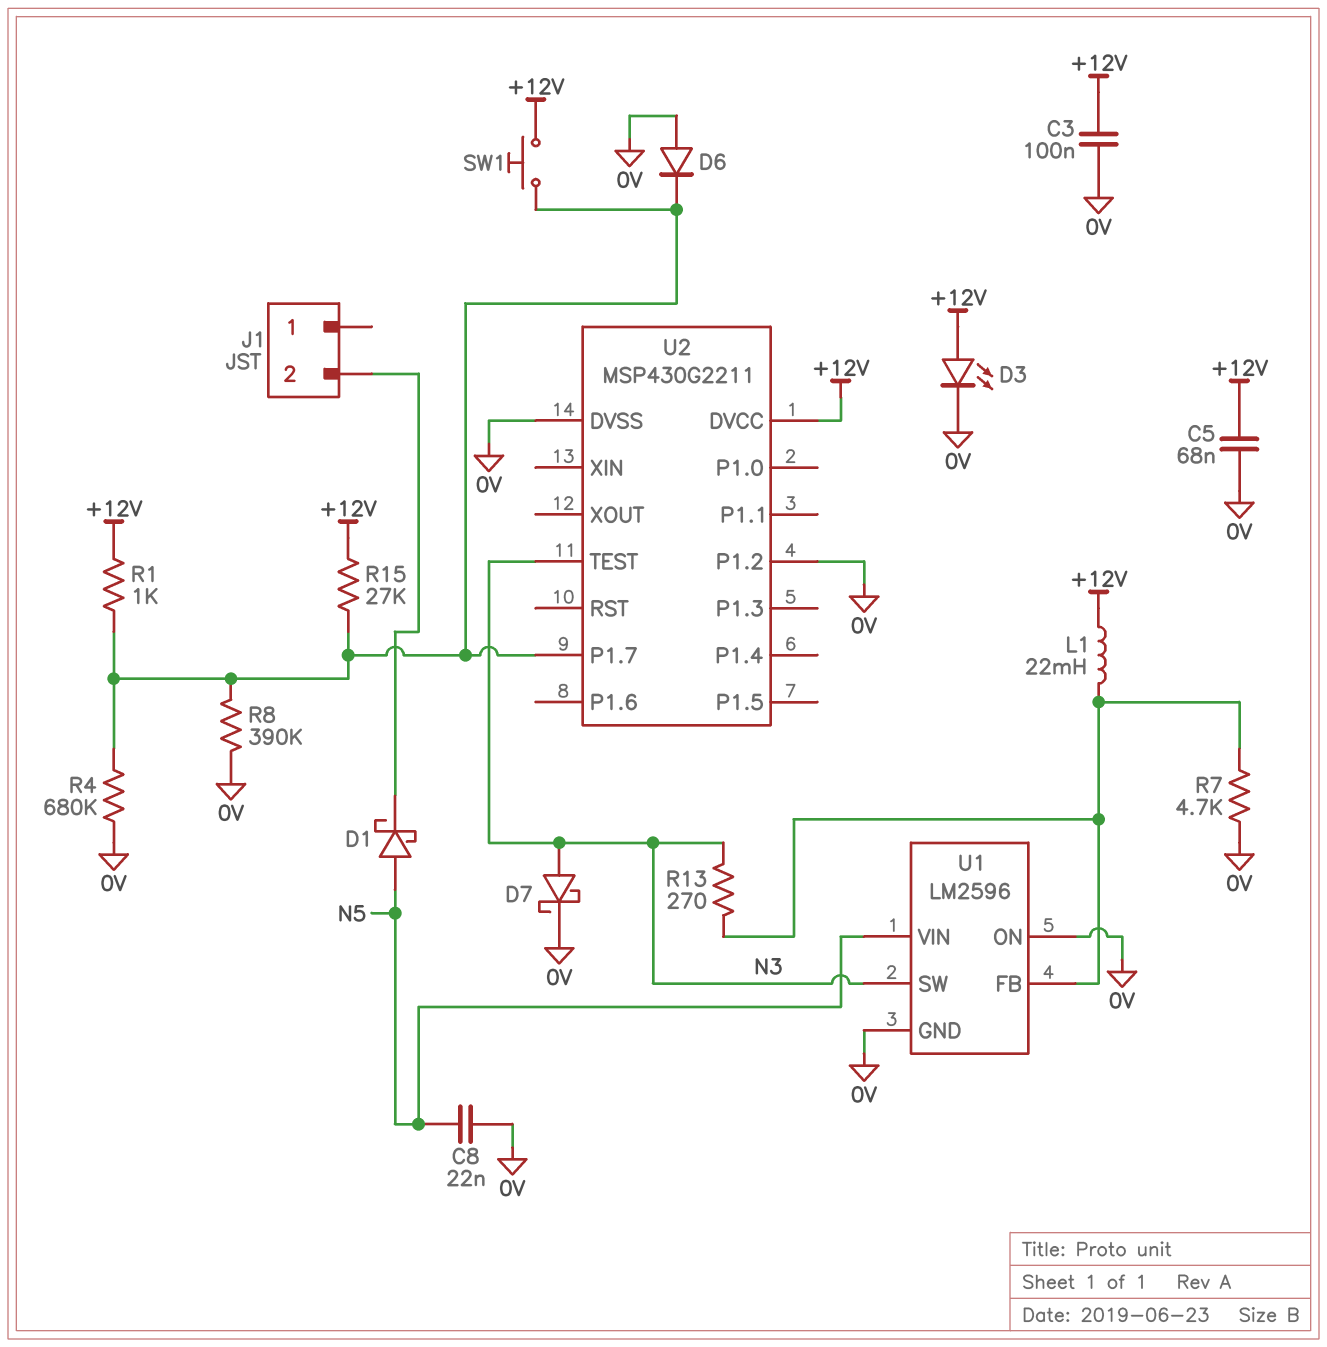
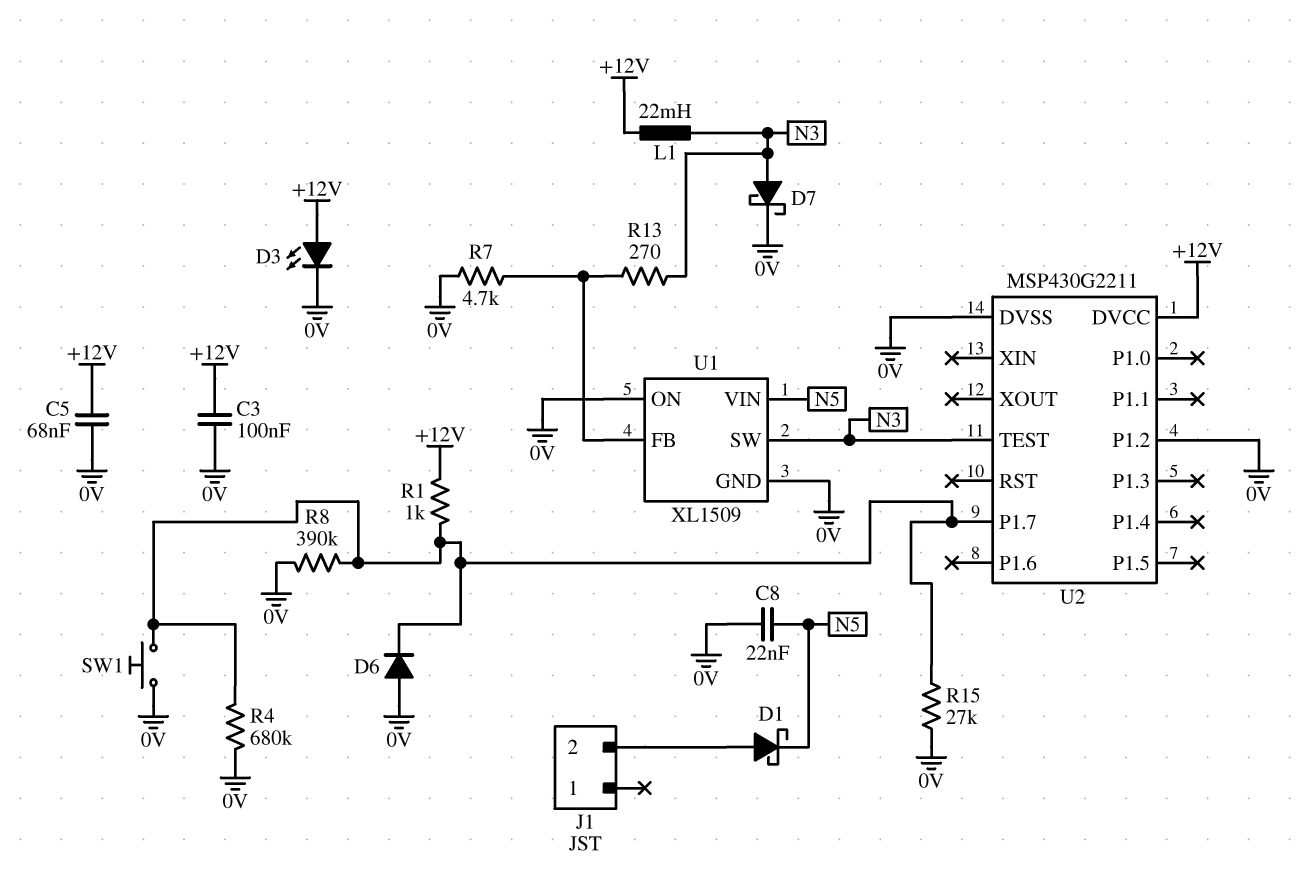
D1: schottky (A N5, K J1/2) -> schottky (A J1/2, K N5)
L1: 22mH (+12V, U1/FB) -> 22mH (+12V, N3)
R15: 27k (+12V, U2/P1.7) -> 27k (0V, U2/P1.7)
SW1: button (+12V, U2/P1.7) -> button (0V, U2/P1.7)
U1: LM2596 -> XL1509

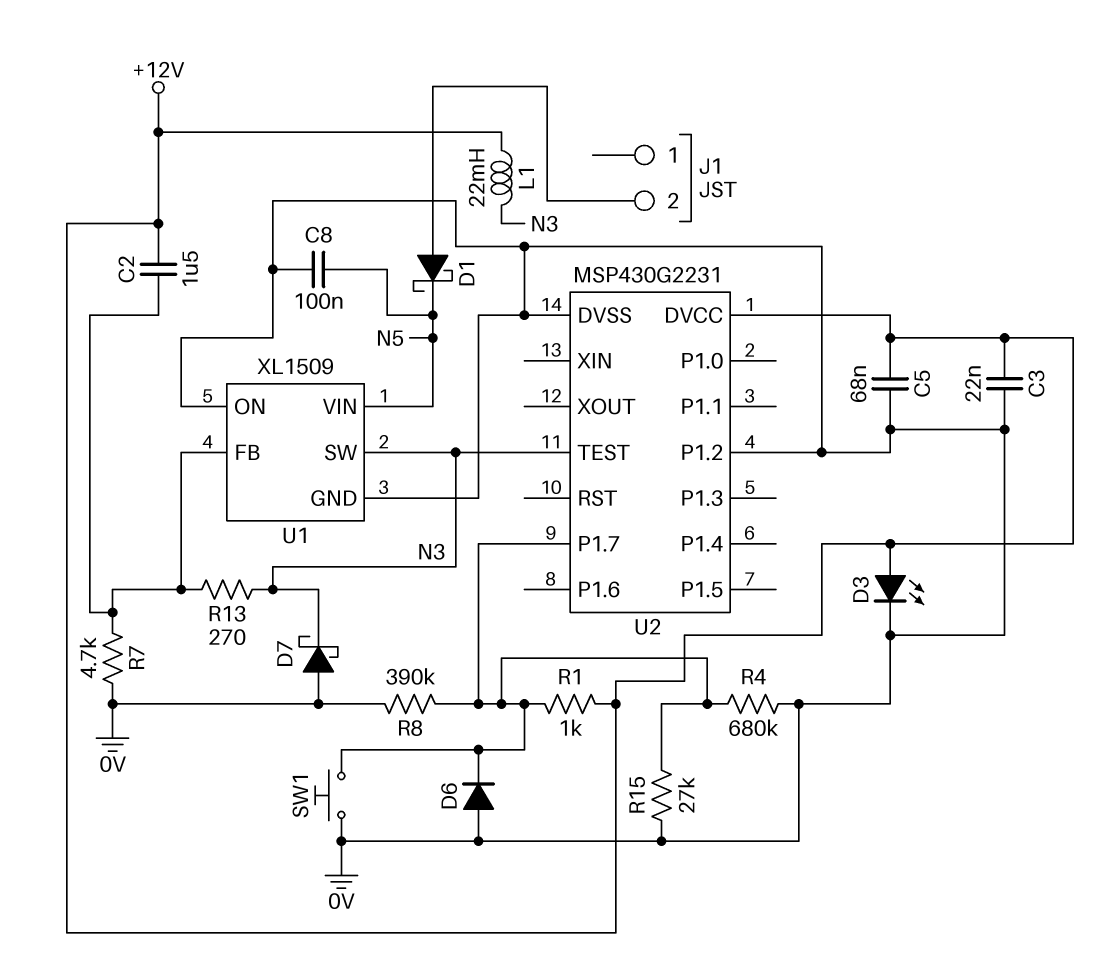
C2: none -> 1.5uF (+12V, U1/FB)
C3: 100nF (+12V, 0V) -> 22nF (+12V, 0V)
C8: 22nF (0V, N5) -> 100nF (0V, N5)
D7: schottky (A N3, K 0V) -> schottky (A 0V, K N3)
U2: MSP430G2211 -> MSP430G2231

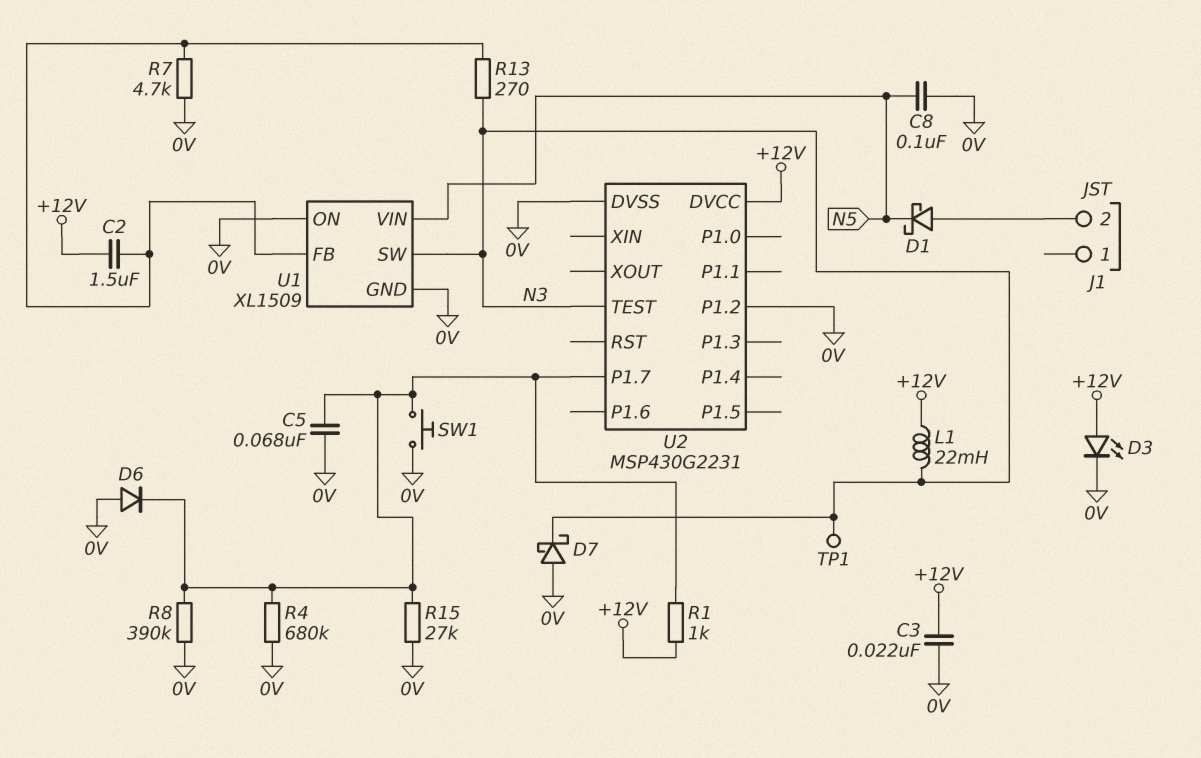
C5: 68nF (+12V, 0V) -> 68nF (0V, U2/P1.7)
TP1: none -> test point (N3)

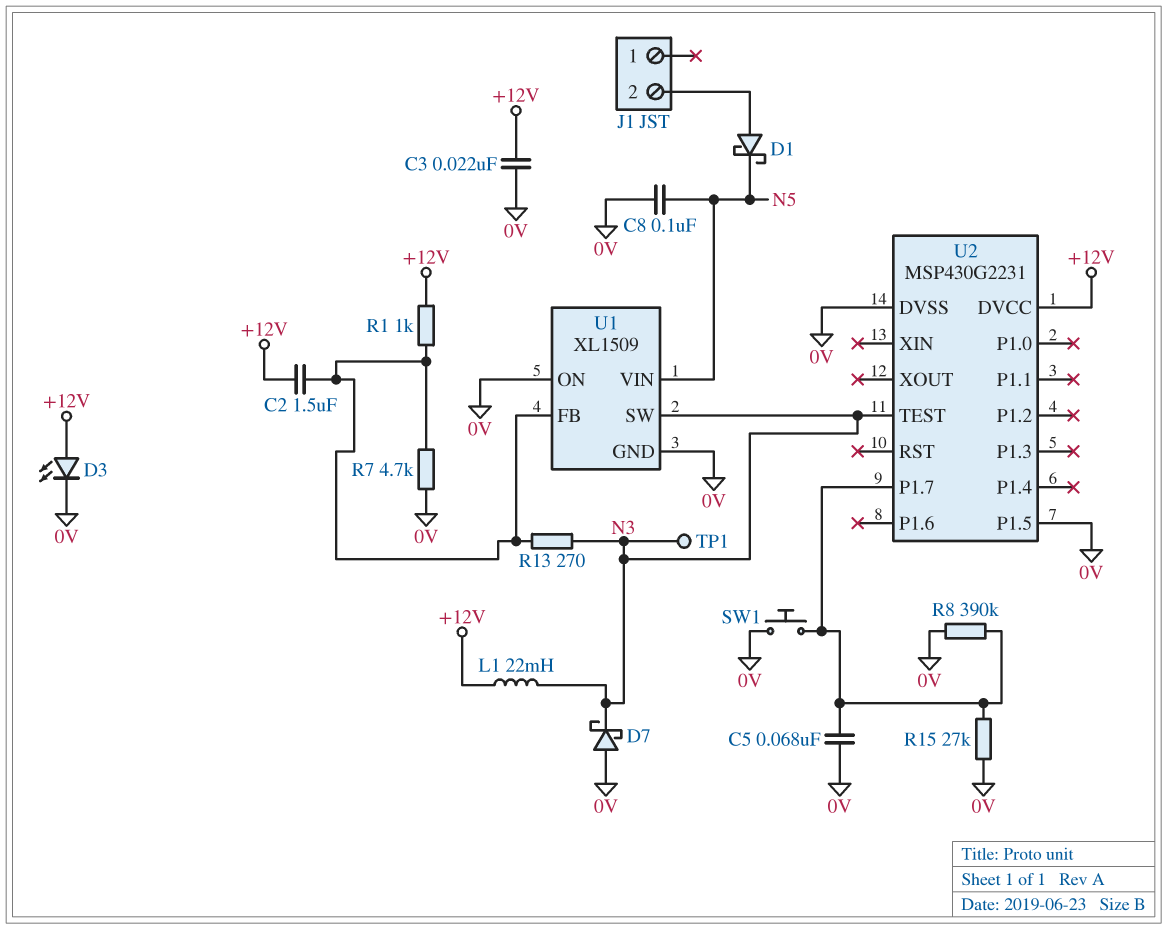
D6: diode (A 0V, K U2/P1.7) -> none
R1: 1k (+12V, U2/P1.7) -> 1k (+12V, U1/FB)
R4: 680k (0V, U2/P1.7) -> none
U2 pin P1.2: 0V -> none
U2 pin P1.5: none -> 0V

